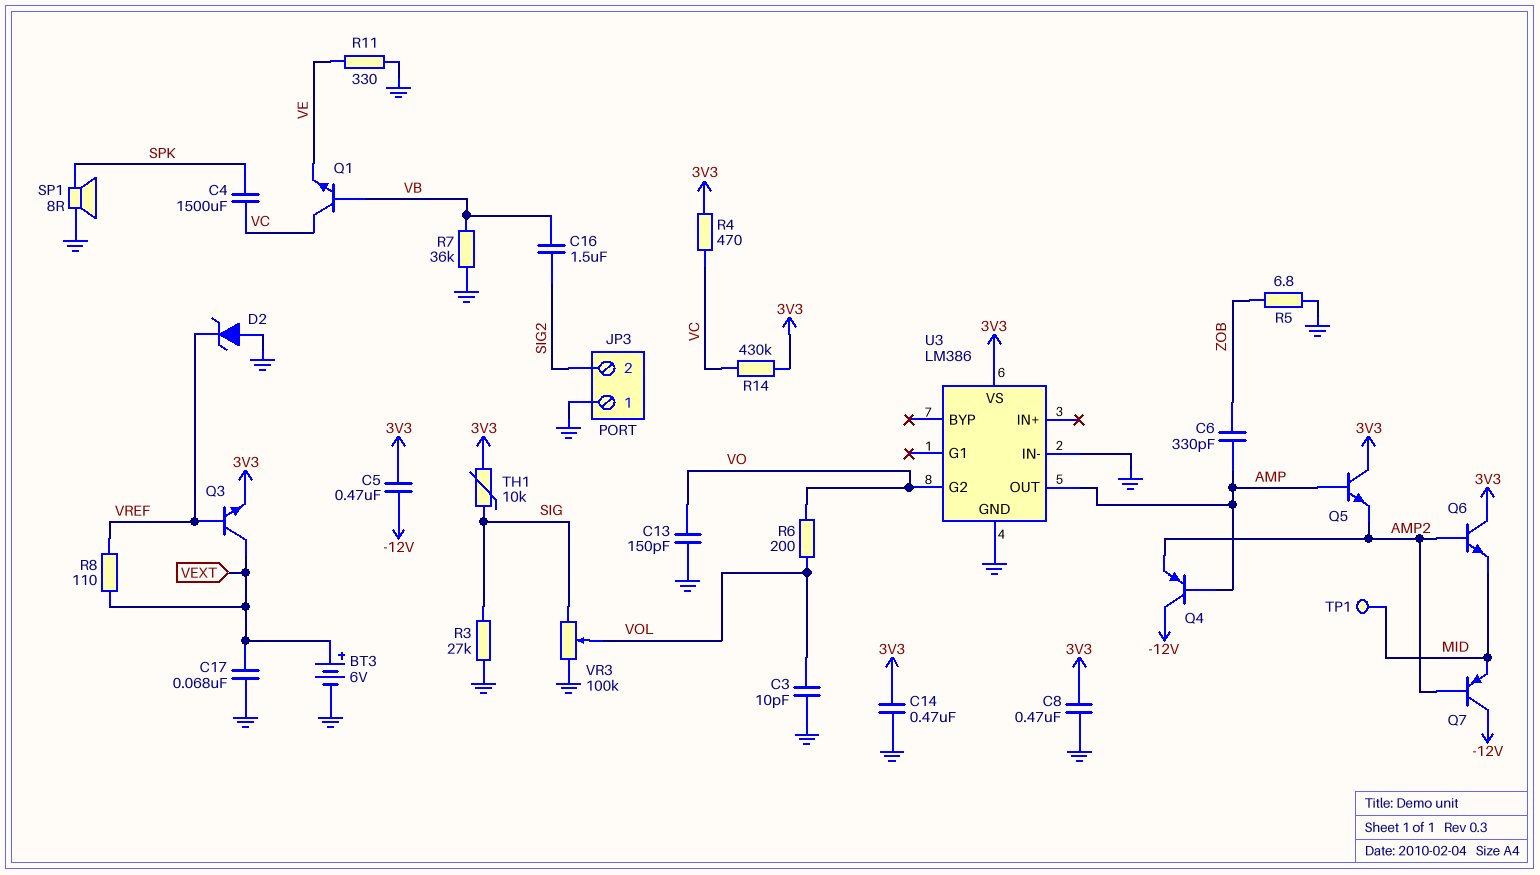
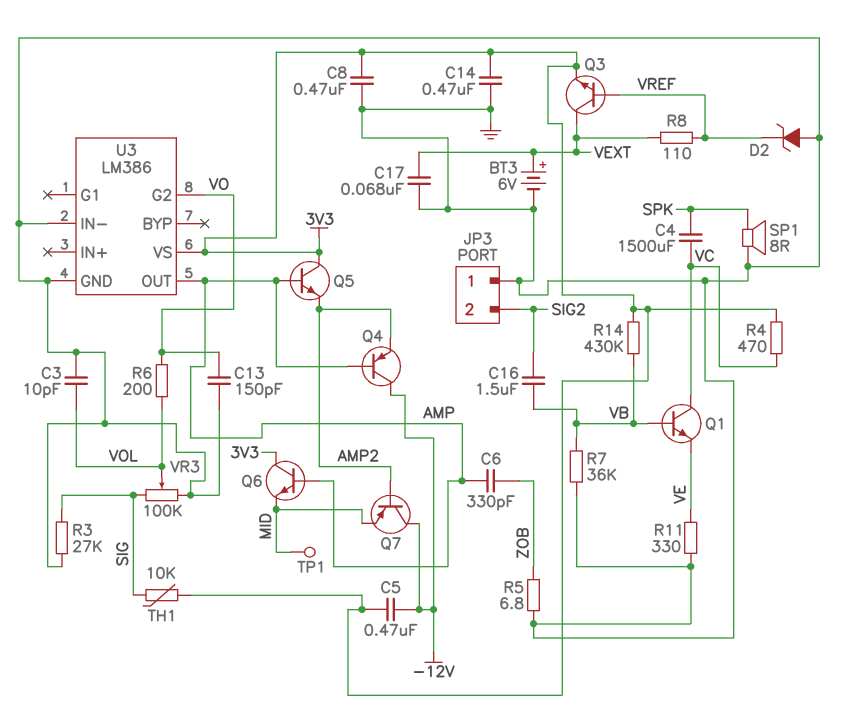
Q6: NPN (B AMP2, C 3V3, E MID) -> NPN (B AMP, C 3V3, E MID)
R14: 430k (3V3, VC) -> 430k (3V3, VB)

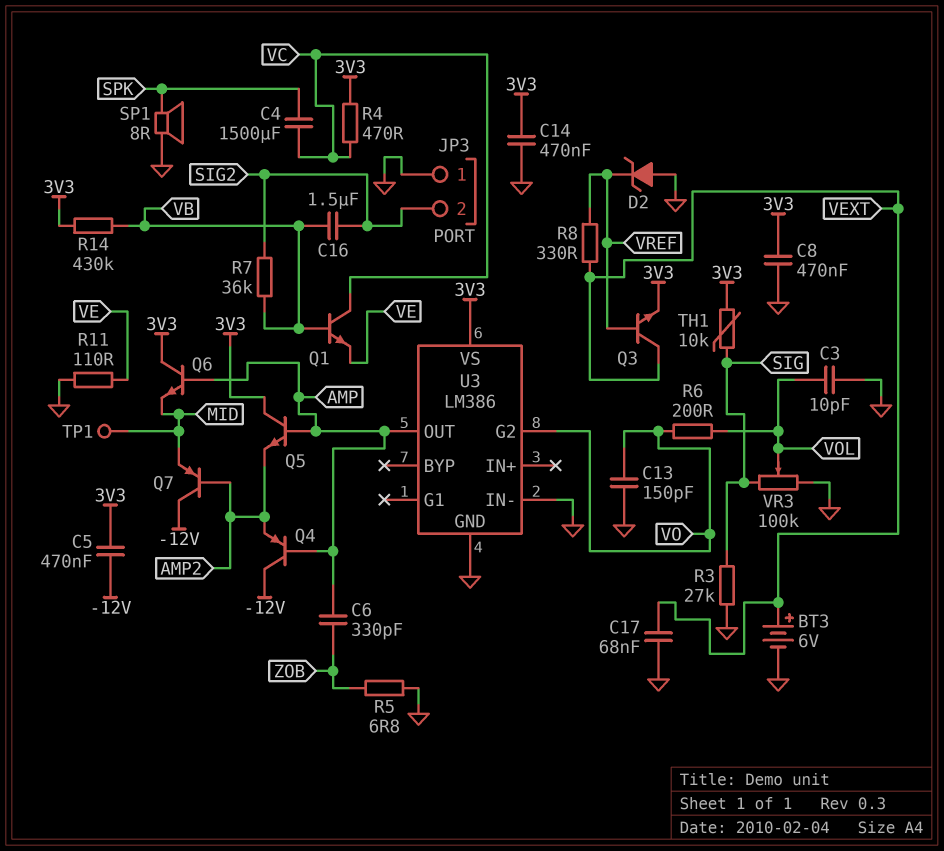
R7: 36k (GND, VB) -> 36k (SIG2, VB)
R8: 110 (VEXT, VREF) -> 330 (VEXT, VREF)
R11: 330 (GND, VE) -> 110 (GND, VE)

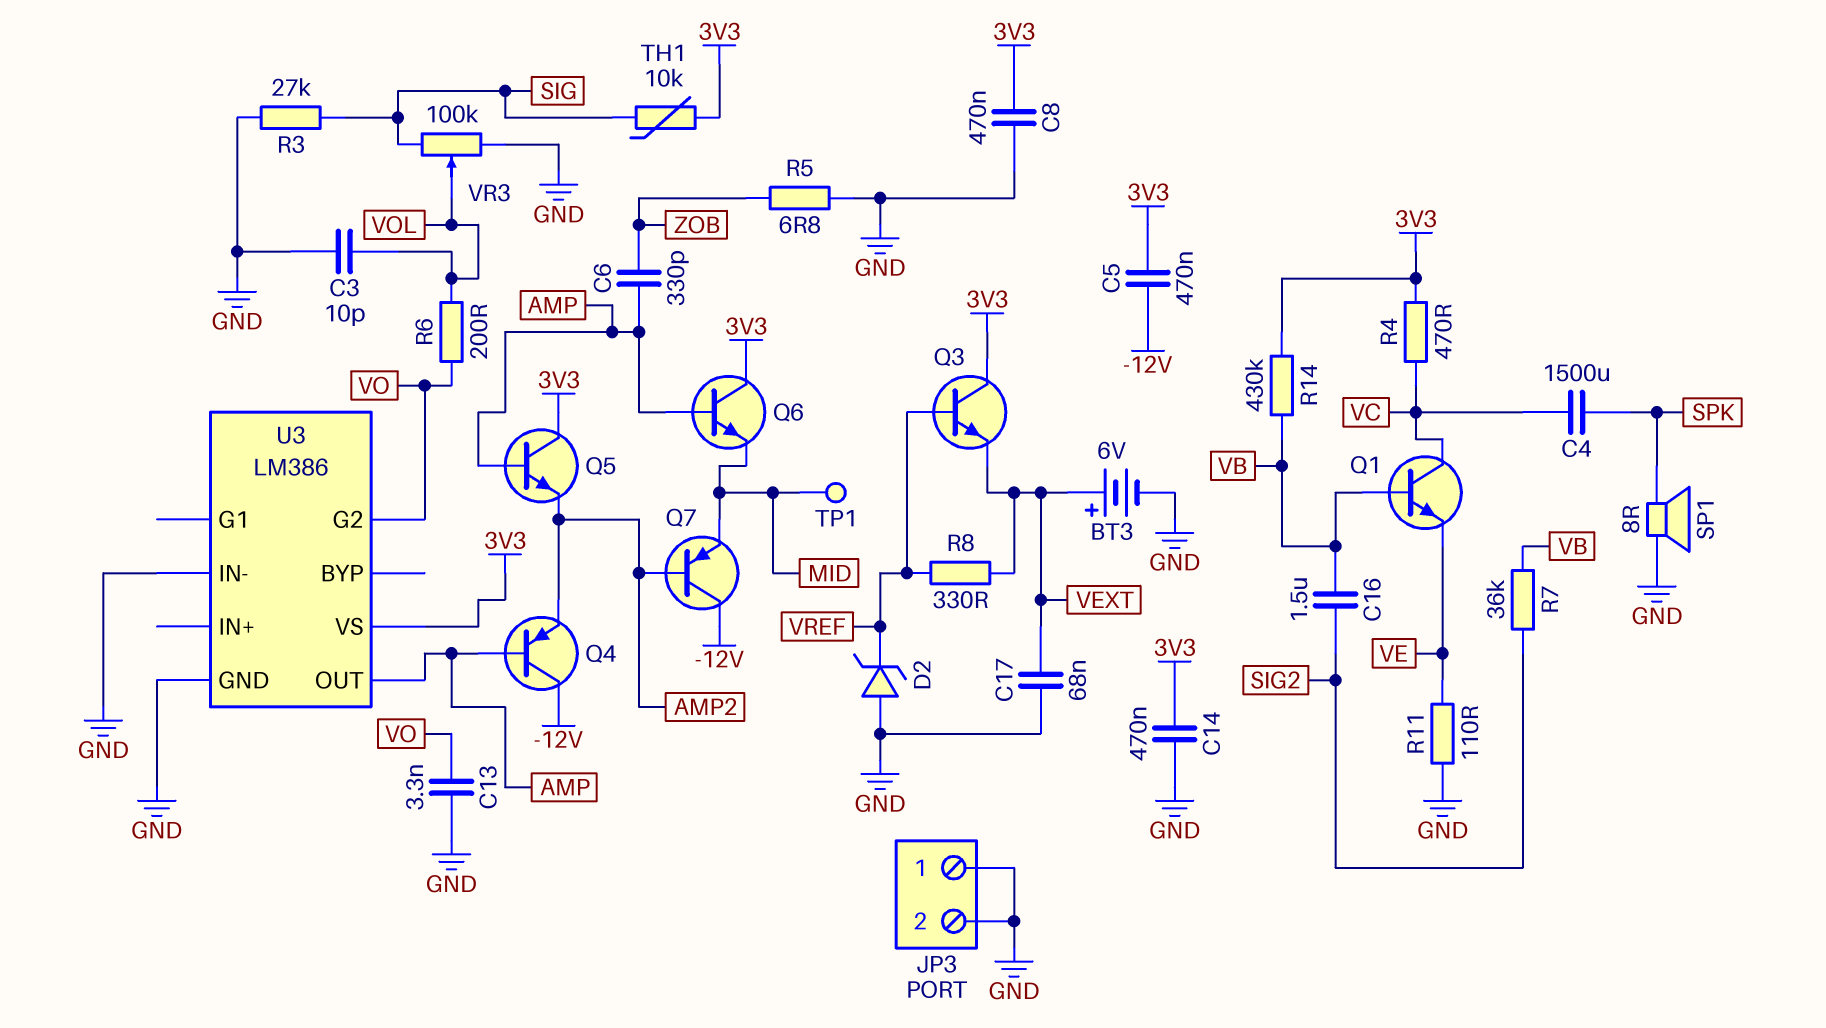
C13: 150pF (GND, VO) -> 3.3nF (GND, VO)
JP3 pin 2: SIG2 -> GND
Q3: NPN (B VREF, C VEXT, E 3V3) -> NPN (B VREF, C 3V3, E VEXT)

